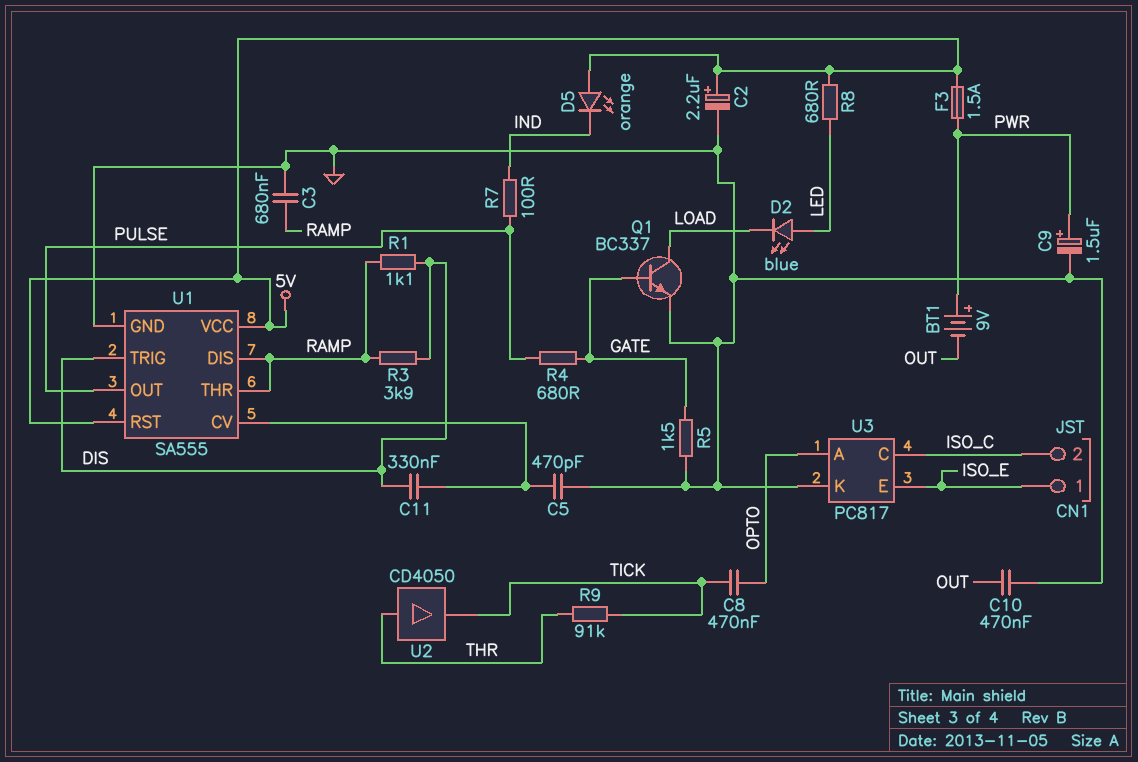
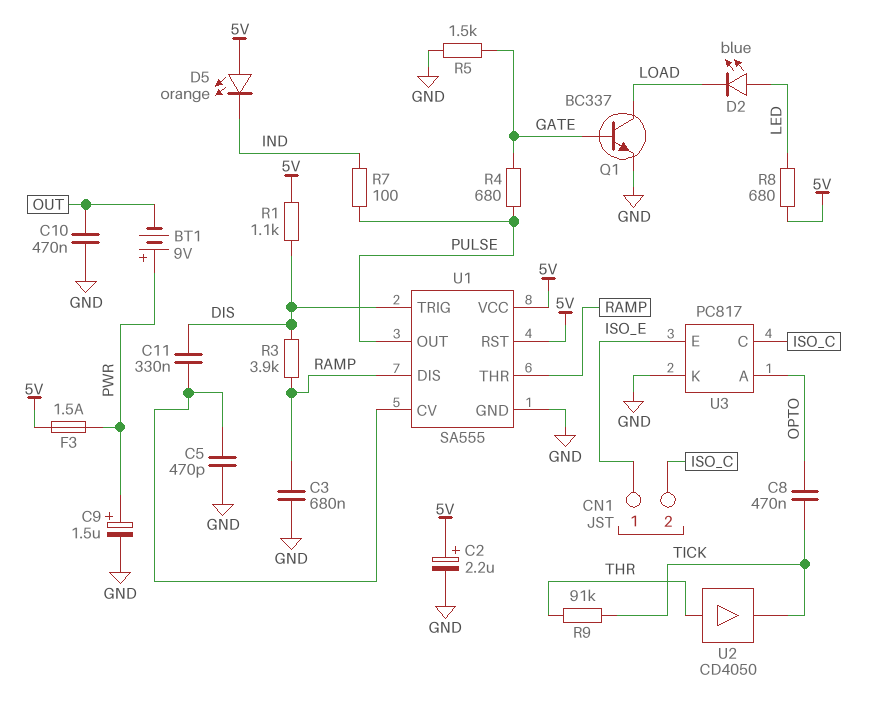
R1: 1.1k (DIS, RAMP) -> 1.1k (5V, DIS)

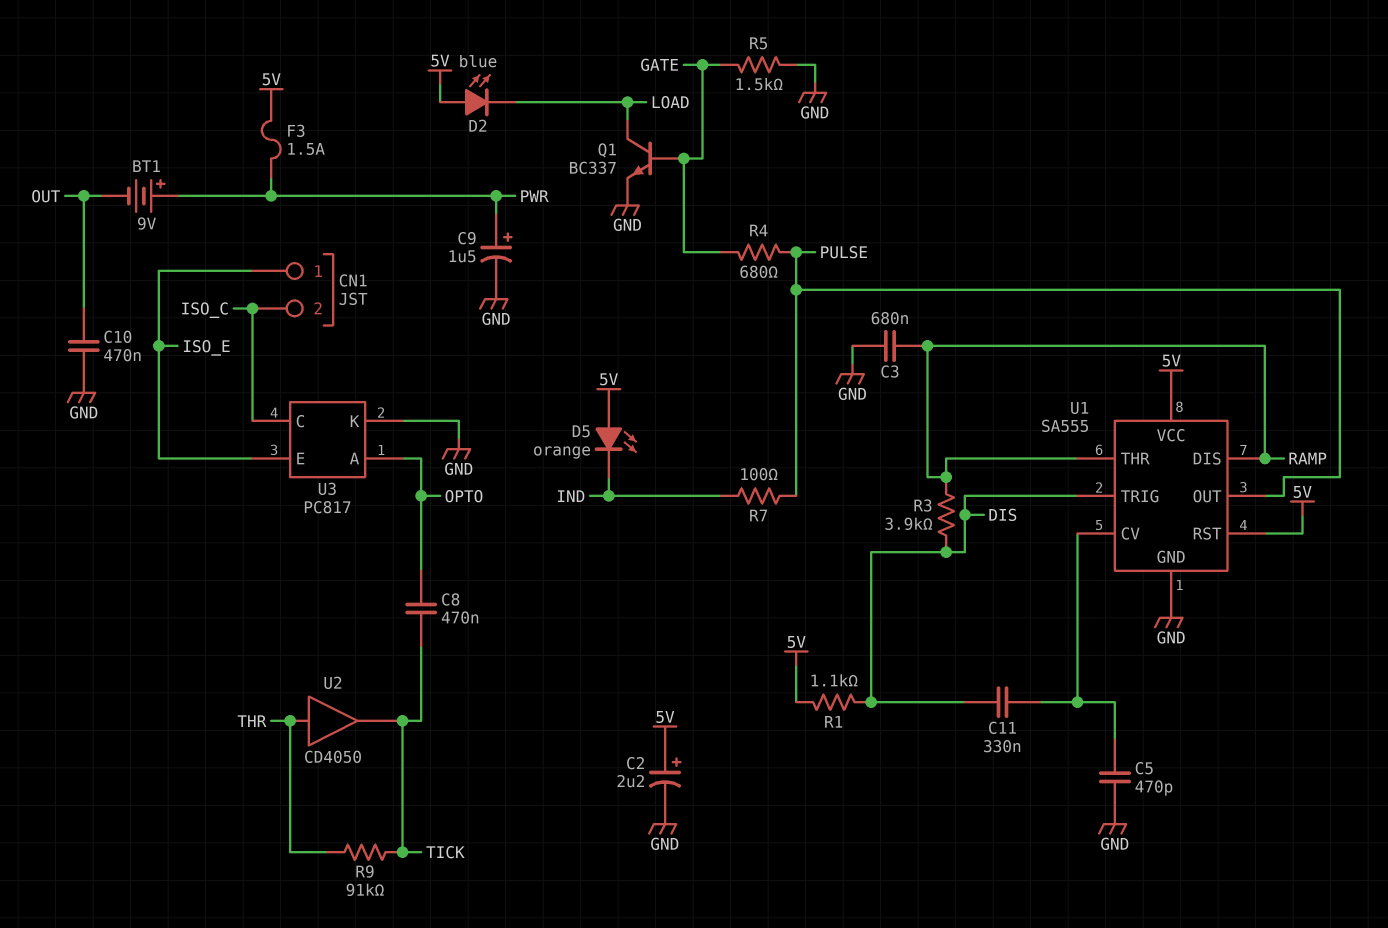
D2: LED blue (A LED, K LOAD) -> LED blue (A 5V, K LOAD)
R8: 680 (5V, LED) -> none

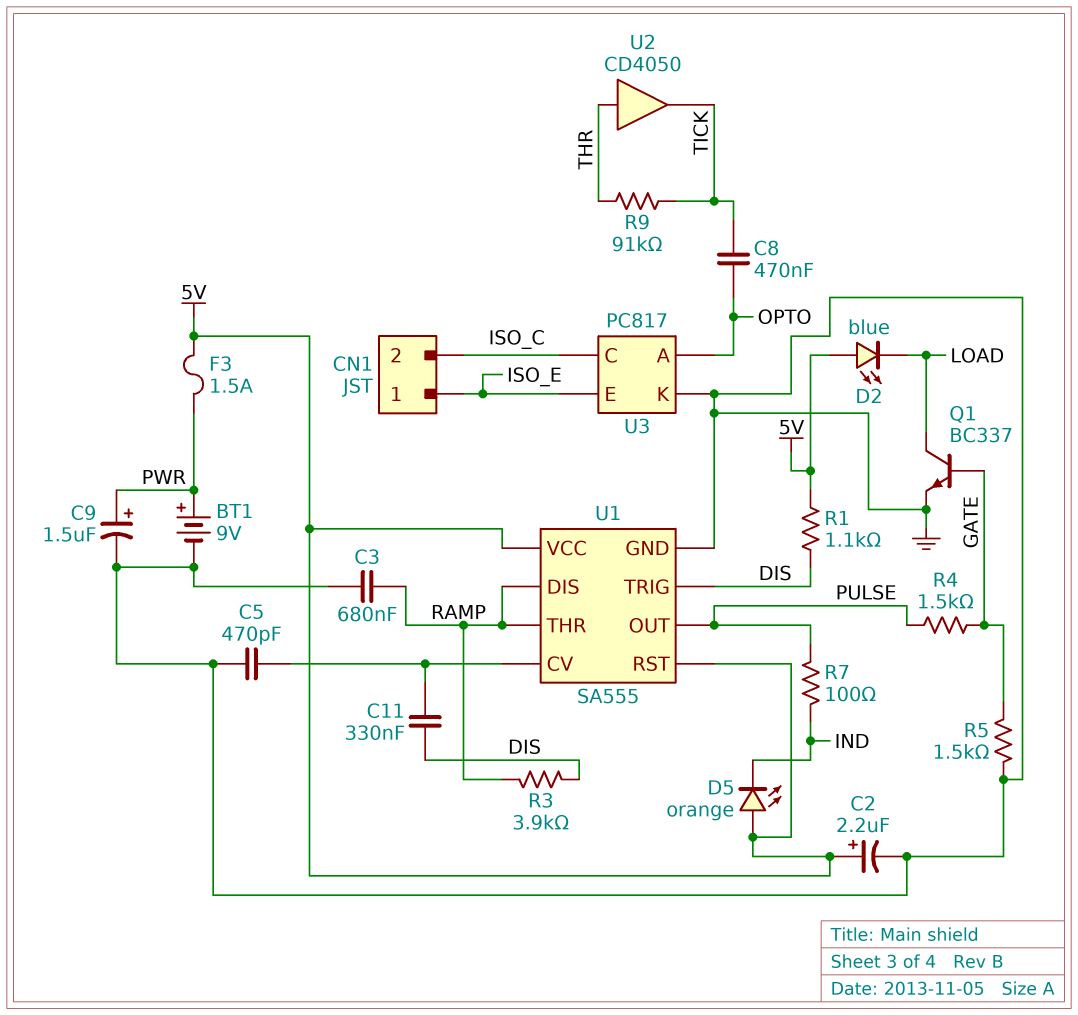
BT1: 9V (plus PWR, minus OUT) -> 9V (plus PWR, minus GND)
C10: 470nF (GND, OUT) -> none
R4: 680 (GATE, PULSE) -> 1.5k (GATE, PULSE)

